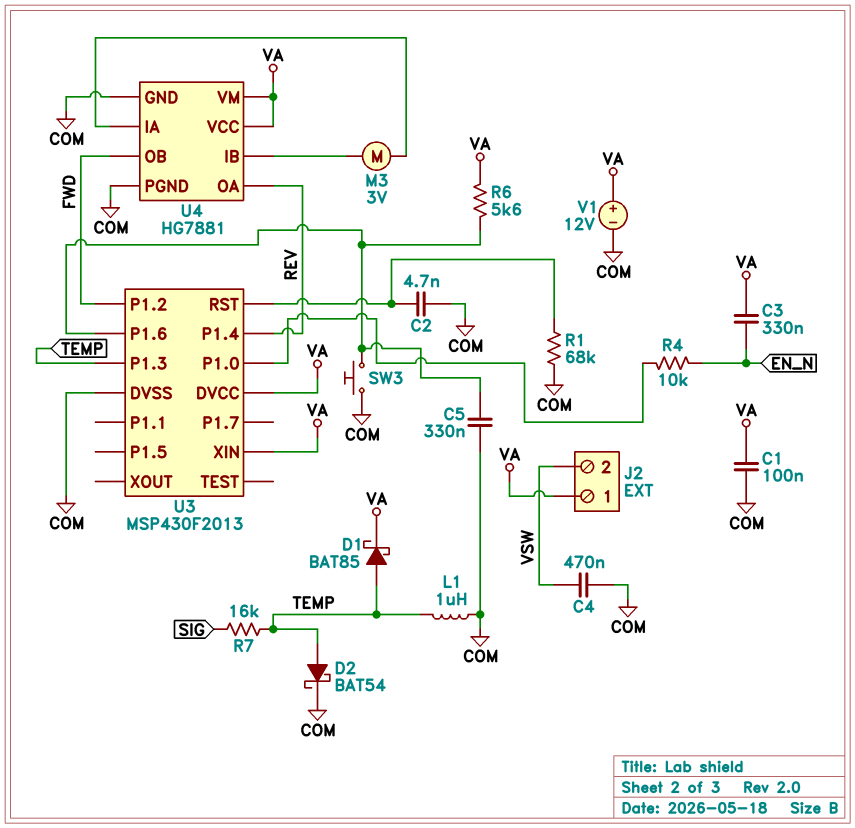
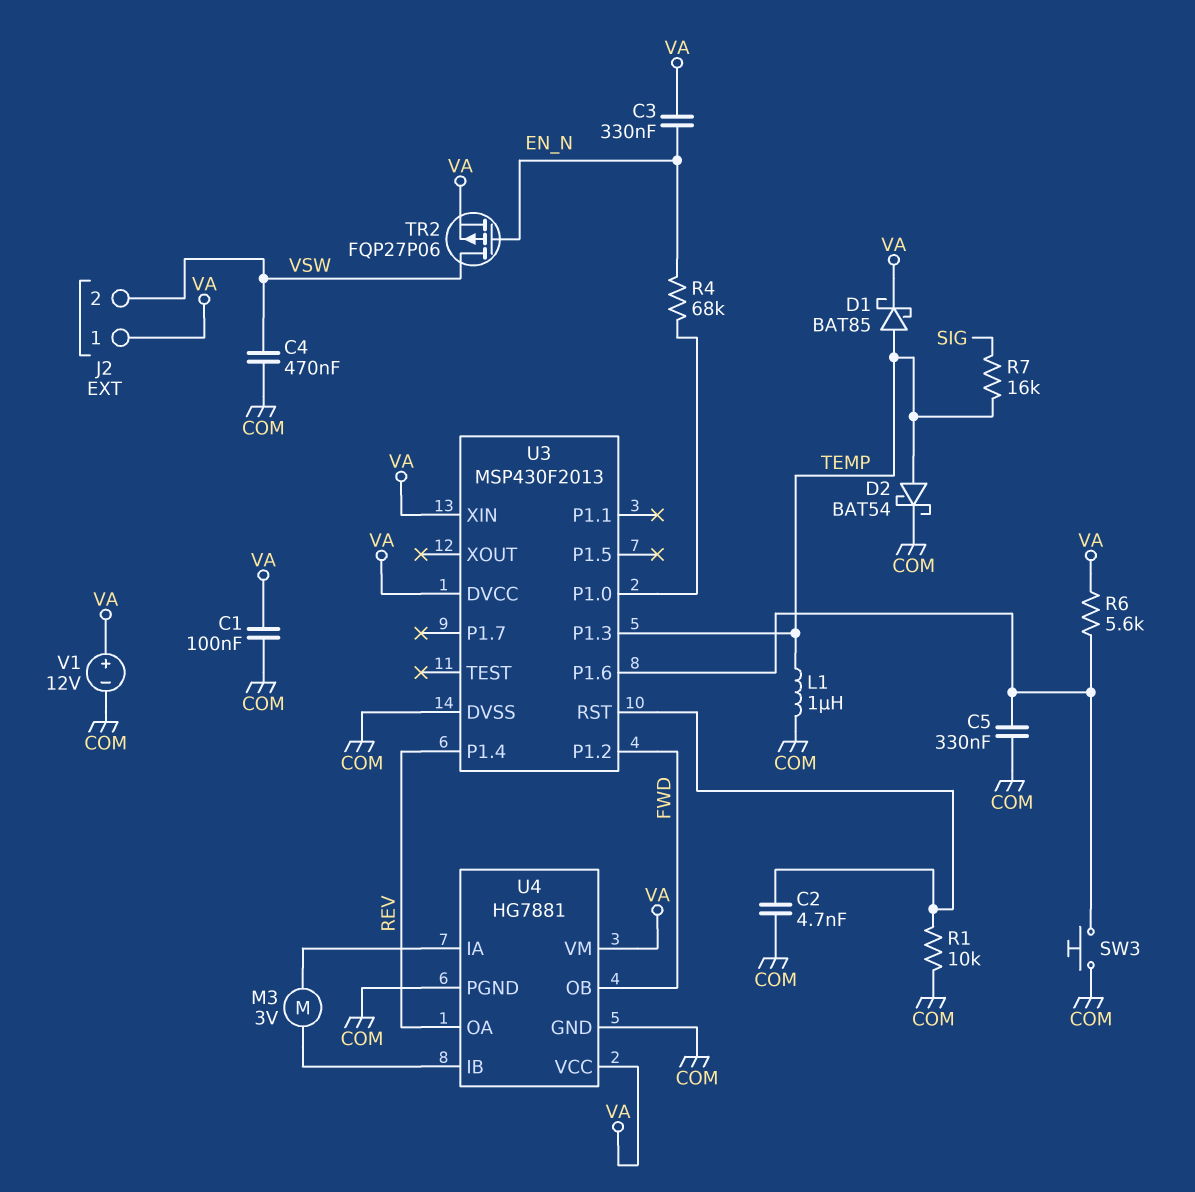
R1: 68k (COM, U3/RST) -> 10k (COM, U3/RST)
R4: 10k (EN_N, U3/P1.0) -> 68k (EN_N, U3/P1.0)
TR2: none -> PMOS FQP27P06 (G EN_N, D VSW, S VA)

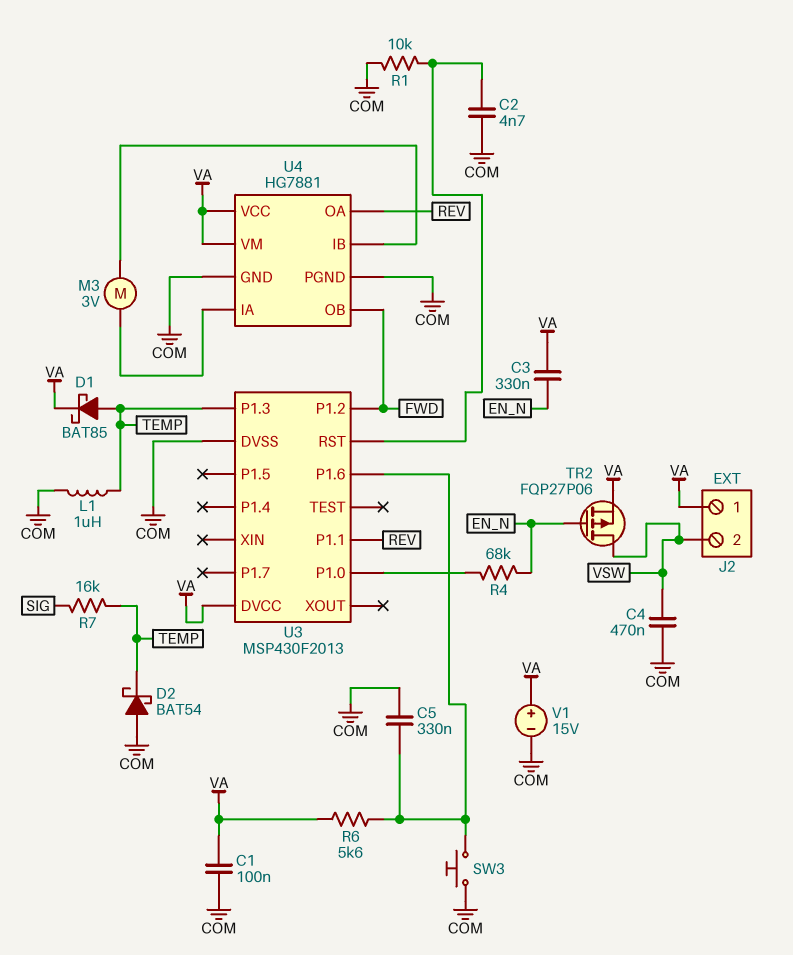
D2: schottky BAT54 (A TEMP, K COM) -> schottky BAT54 (A COM, K TEMP)
U3 pin P1.1: none -> REV
U3 pin P1.4: REV -> none
U3 pin XIN: VA -> none
V1: 12V (plus VA, minus COM) -> 15V (plus VA, minus COM)

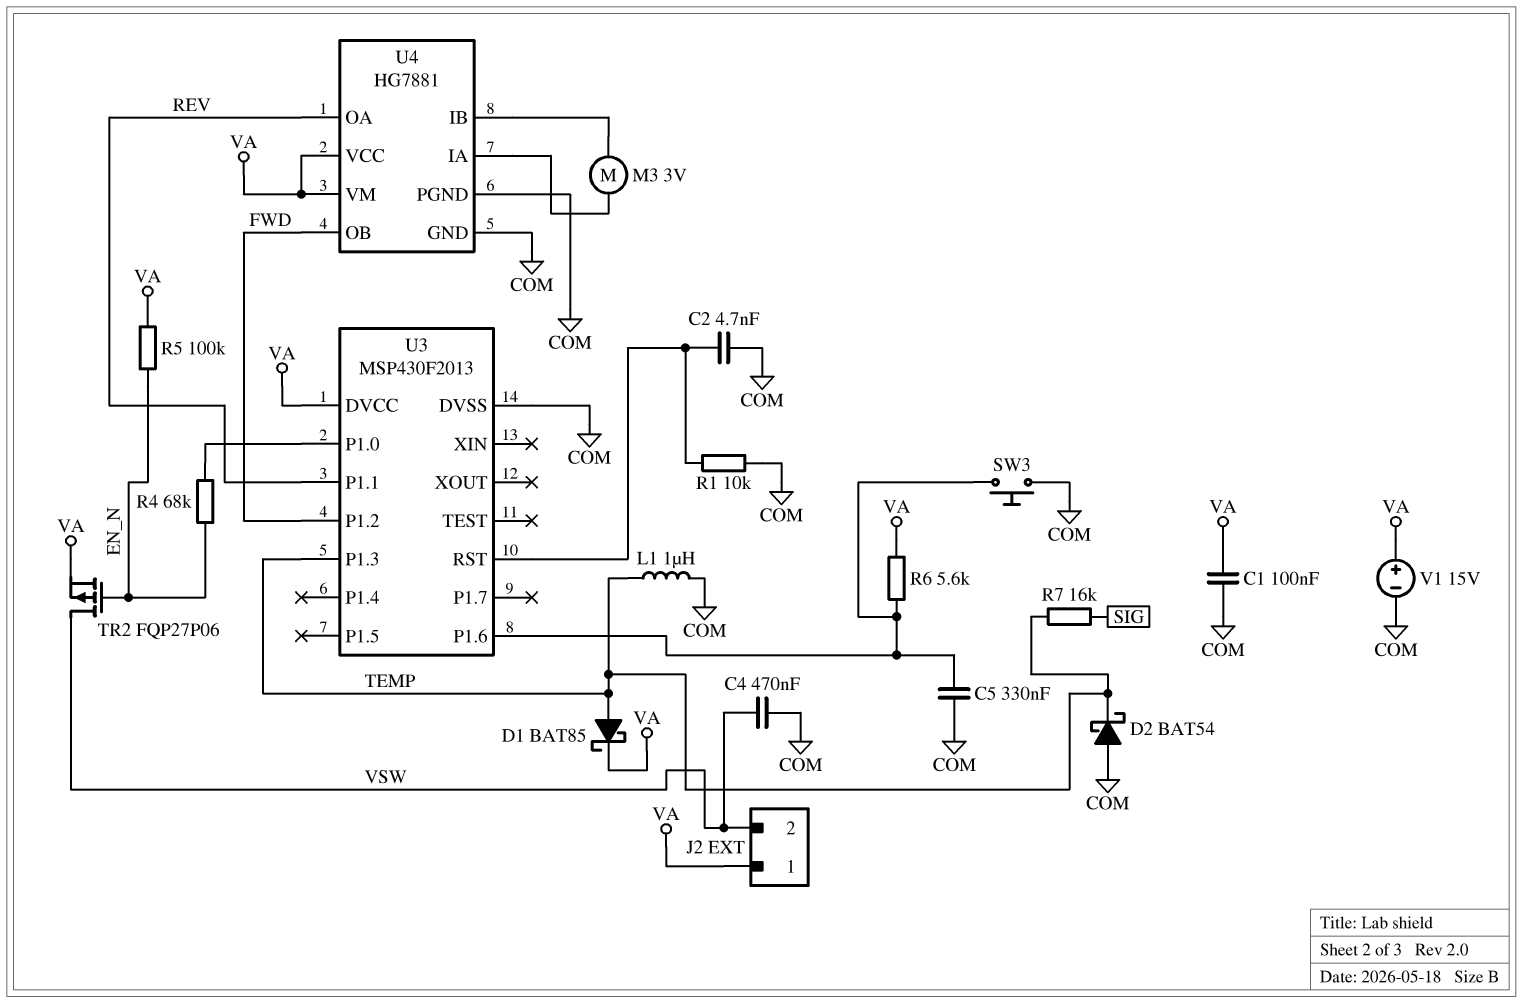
C3: 330nF (EN_N, VA) -> none
R5: none -> 100k (EN_N, VA)

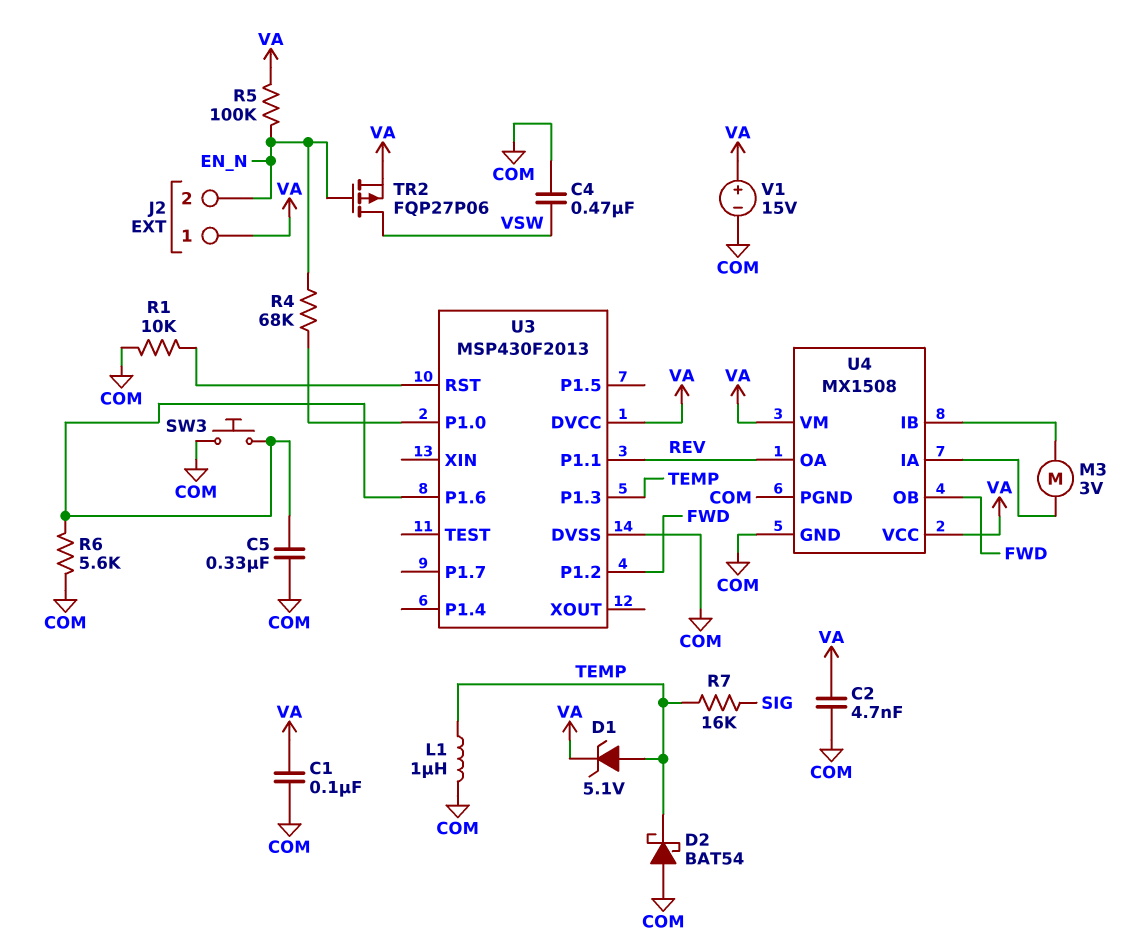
C2: 4.7nF (COM, U3/RST) -> 4.7nF (COM, VA)
D1: schottky BAT85 (A TEMP, K VA) -> zener 5.1V (A TEMP, K VA)
J2 pin 2: VSW -> EN_N
R6: 5.6k (U3/P1.6, VA) -> 5.6k (COM, U3/P1.6)
U4: HG7881 -> MX1508

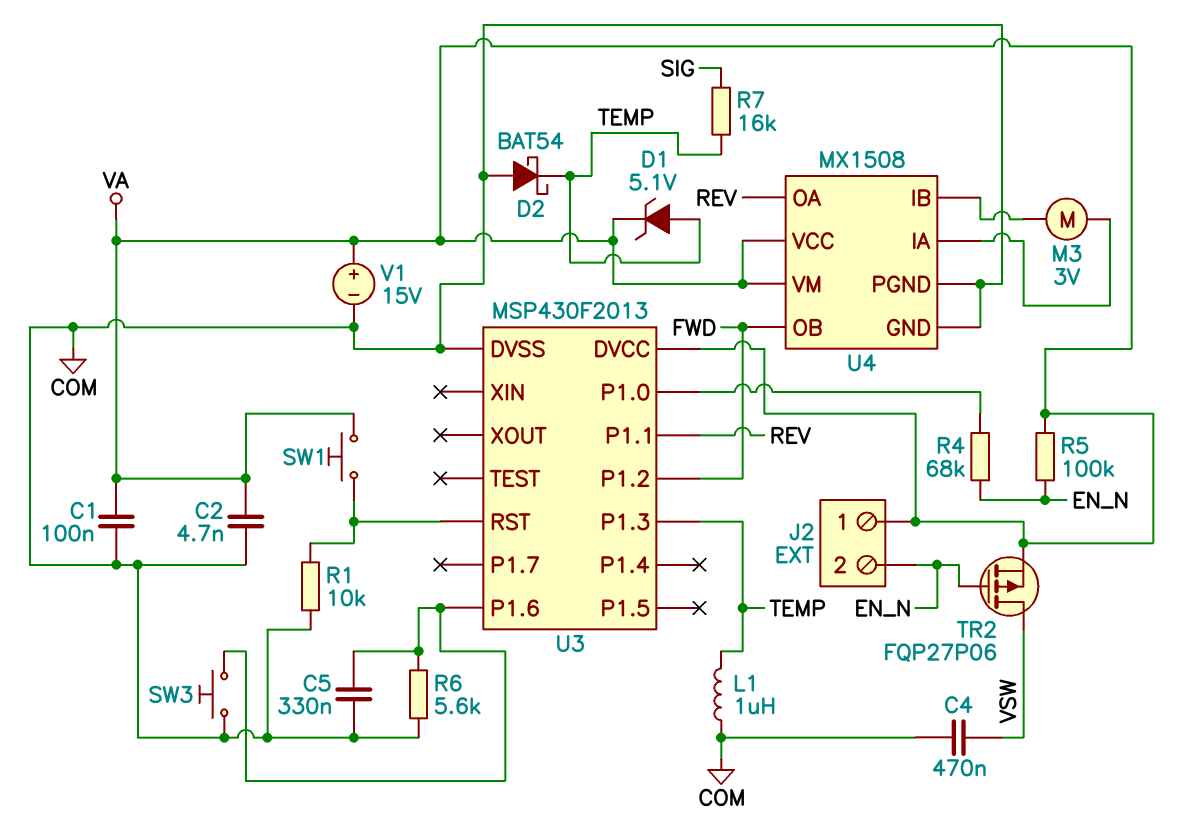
SW1: none -> button (U3/RST, VA)

